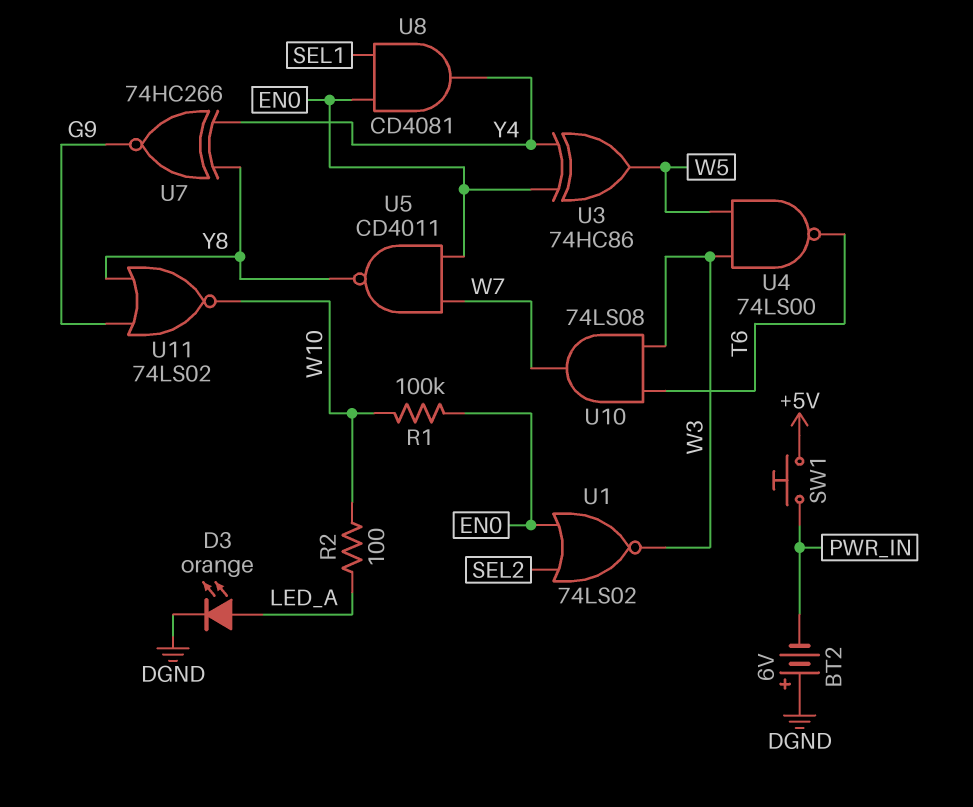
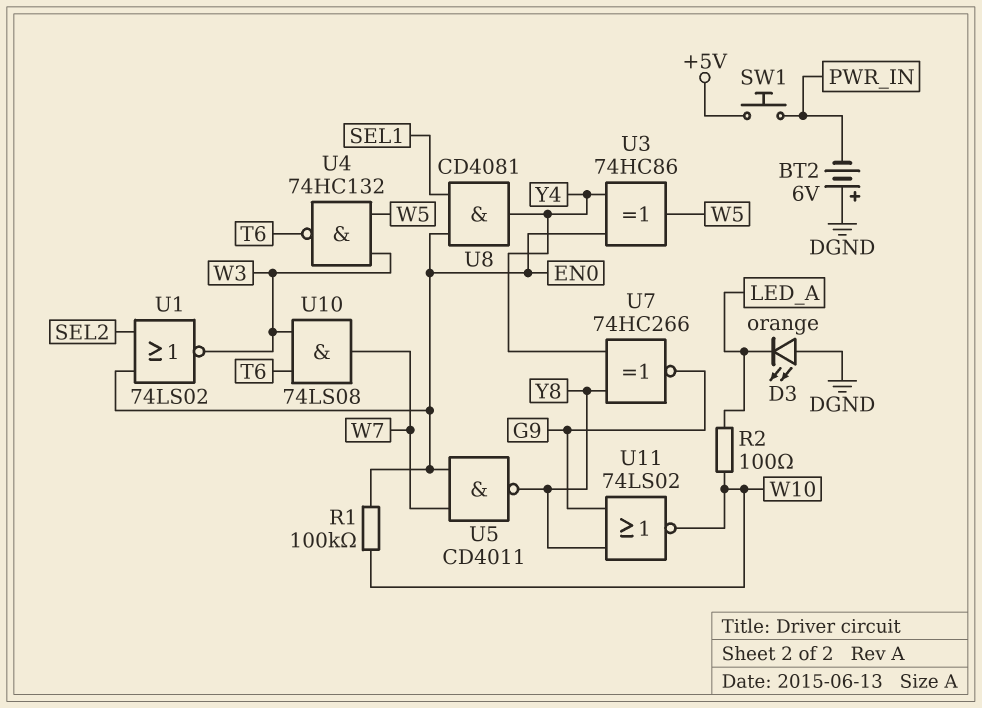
D3: LED orange (A LED_A, K DGND) -> LED orange (A DGND, K LED_A)
U4: NAND 74LS00 (in W3, in W5, out T6) -> NAND 74HC132 (in W3, in W5, out T6)

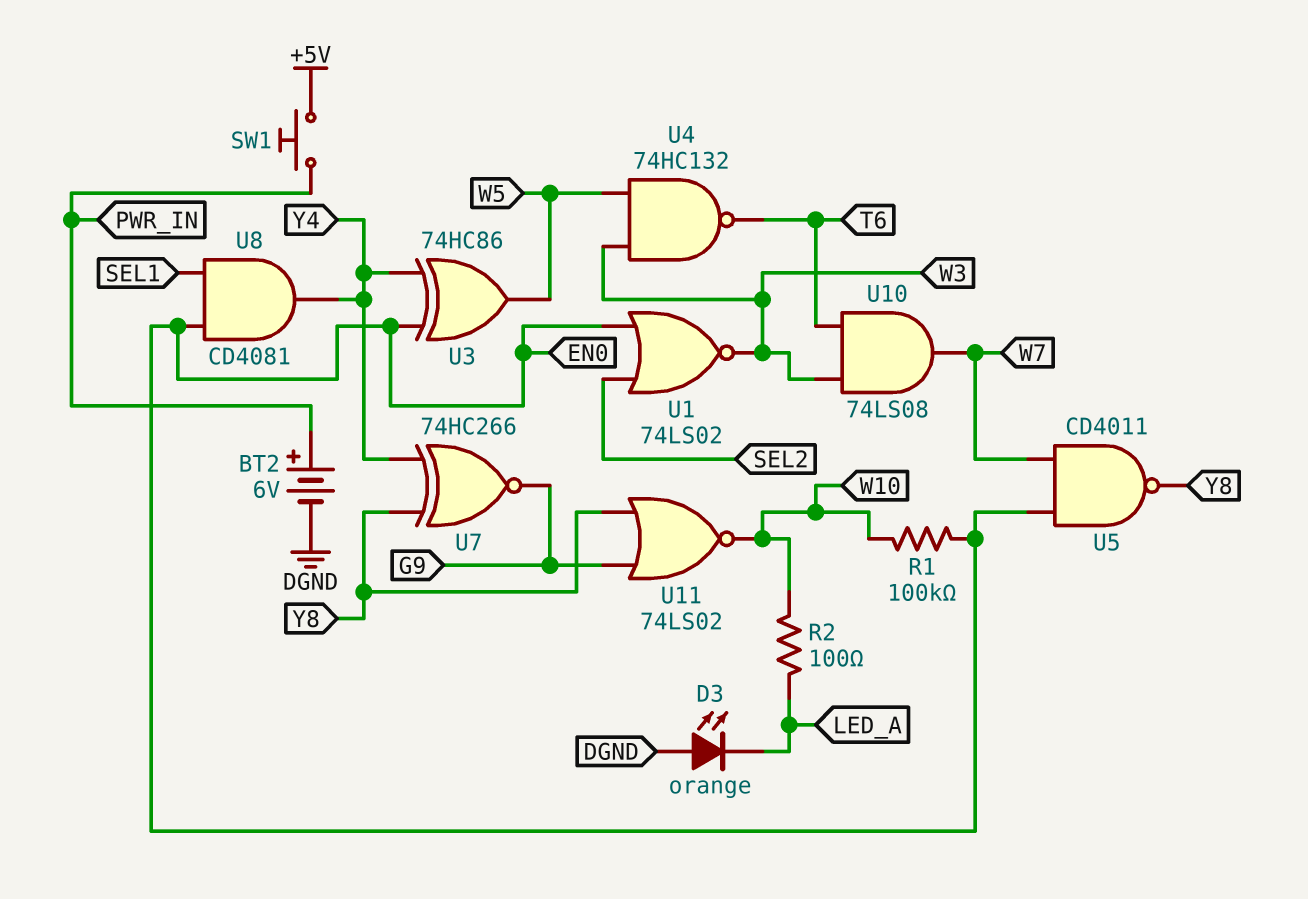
BT2: 6V (plus DGND, minus PWR_IN) -> 6V (plus PWR_IN, minus DGND)

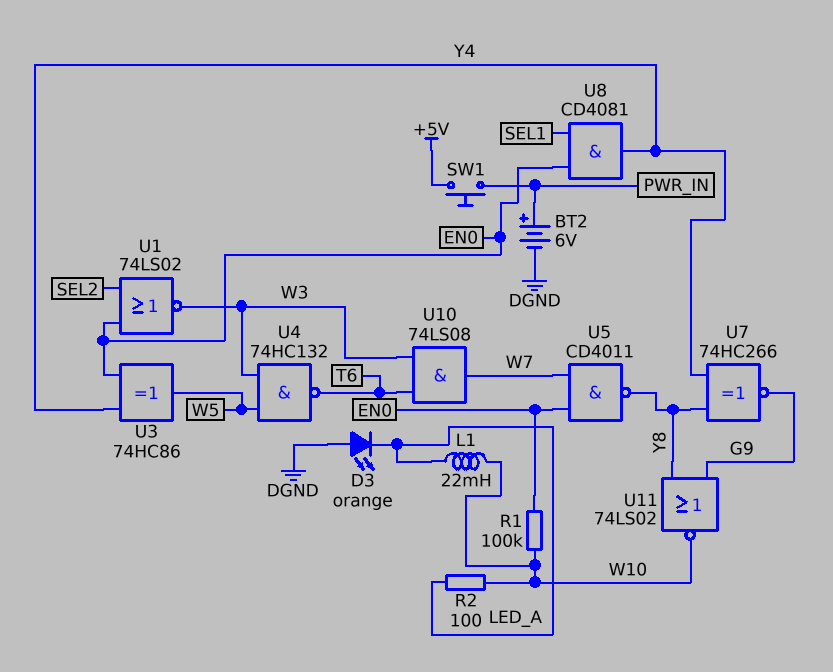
L1: none -> 22mH (LED_A, W10)

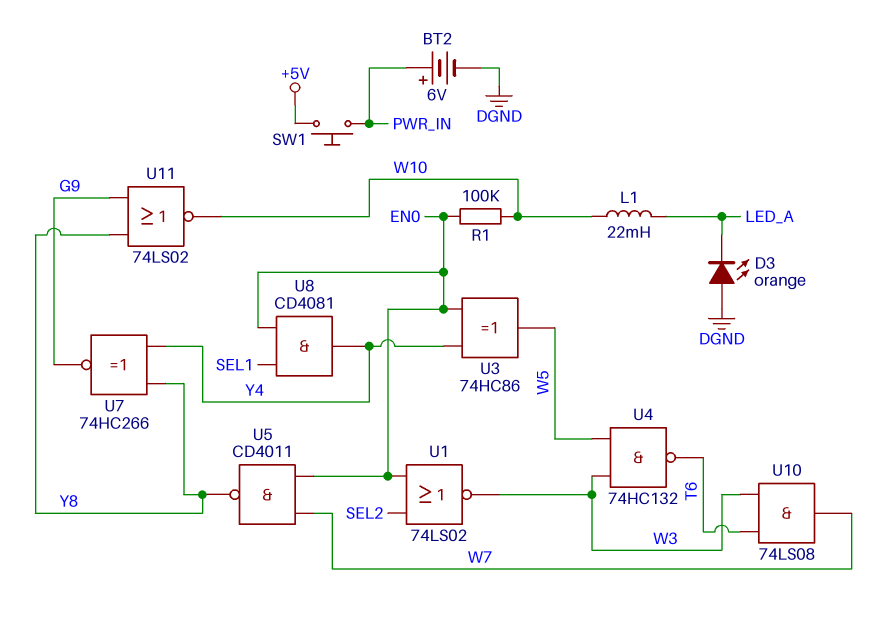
R2: 100 (LED_A, W10) -> none

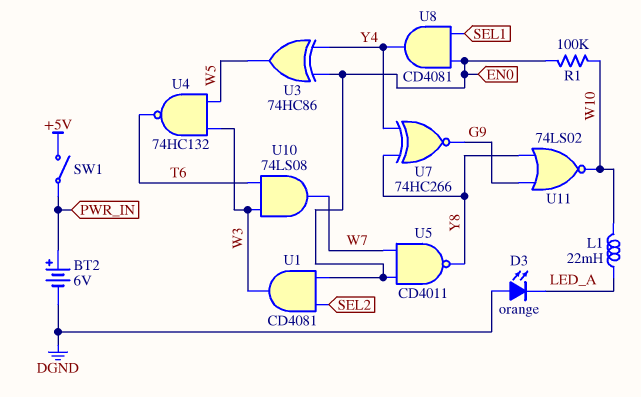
SW1: button (+5V, PWR_IN) -> switch (+5V, PWR_IN)
U1: NOR 74LS02 (in EN0, in SEL2, out W3) -> AND CD4081 (in EN0, in SEL2, out W3)

